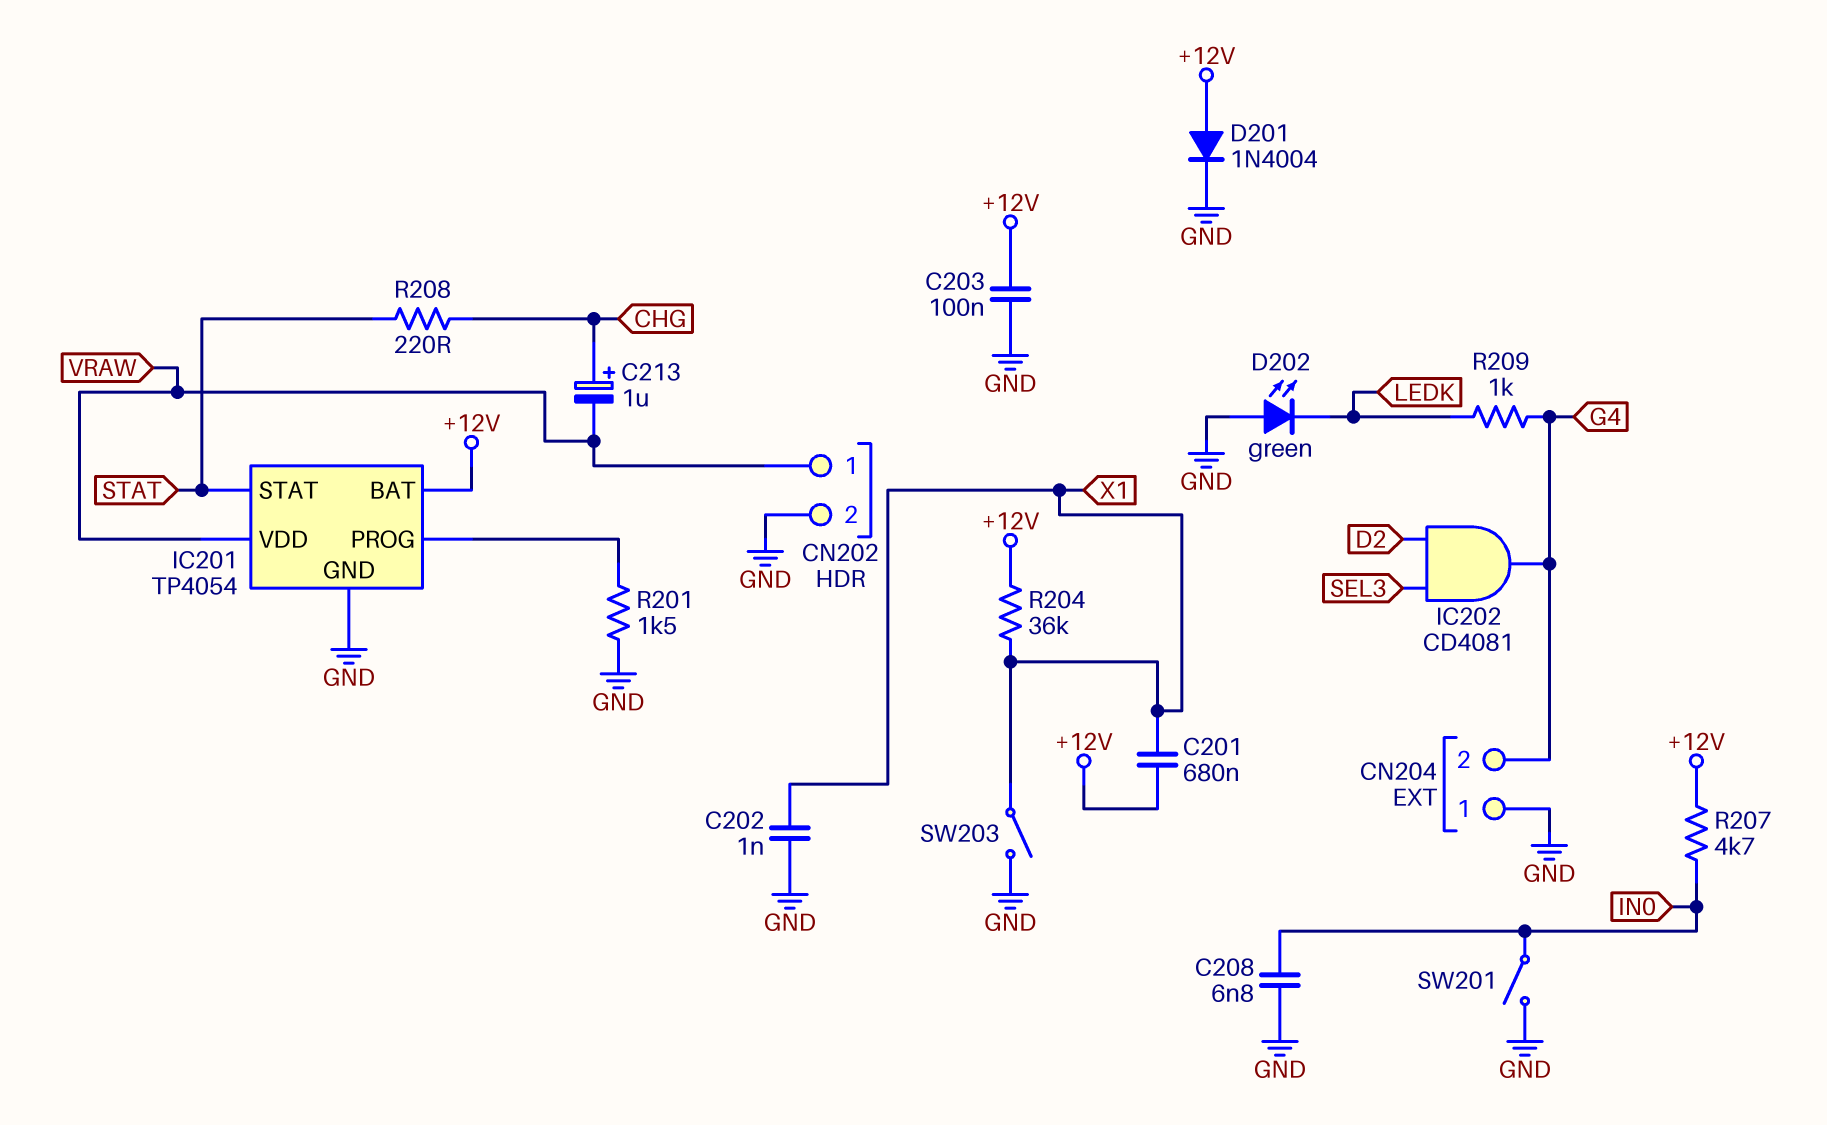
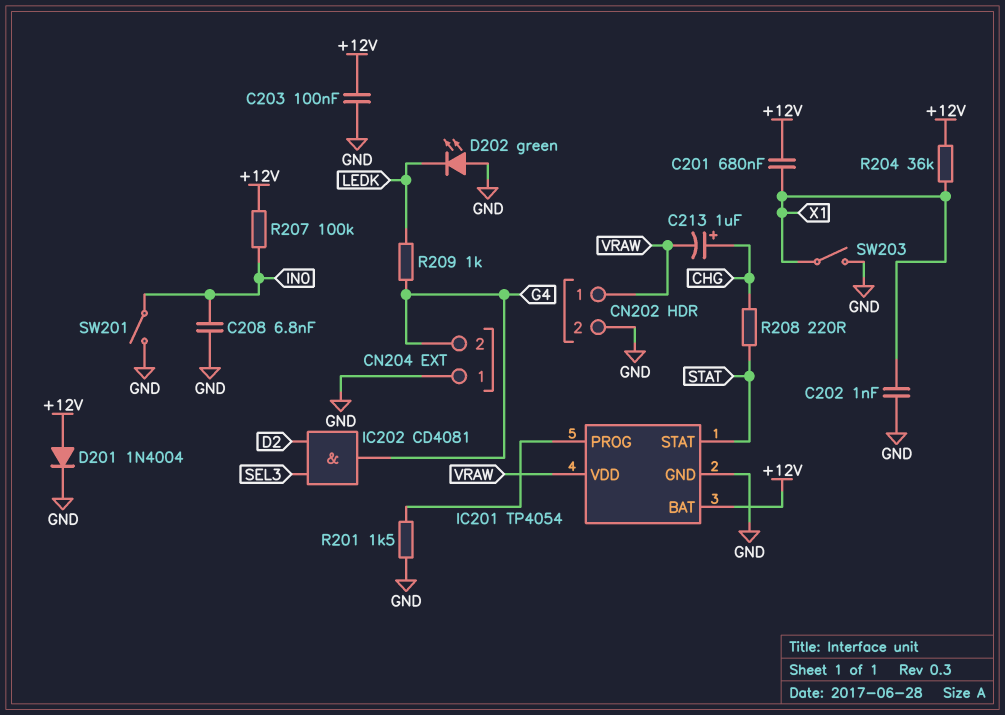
R207: 4.7k (+12V, IN0) -> 100k (+12V, IN0)

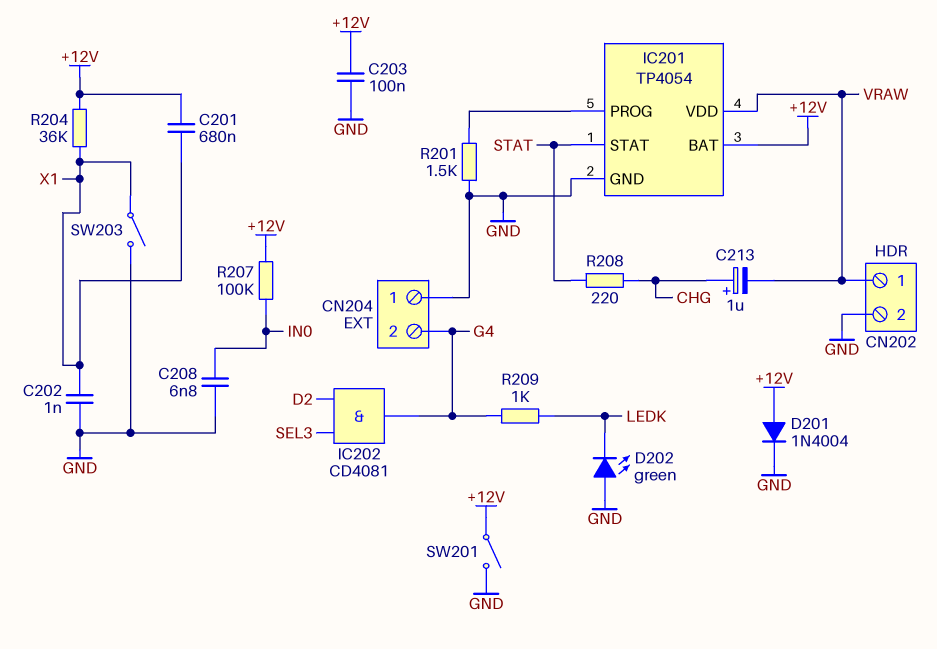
SW201: switch (GND, IN0) -> switch (+12V, GND)

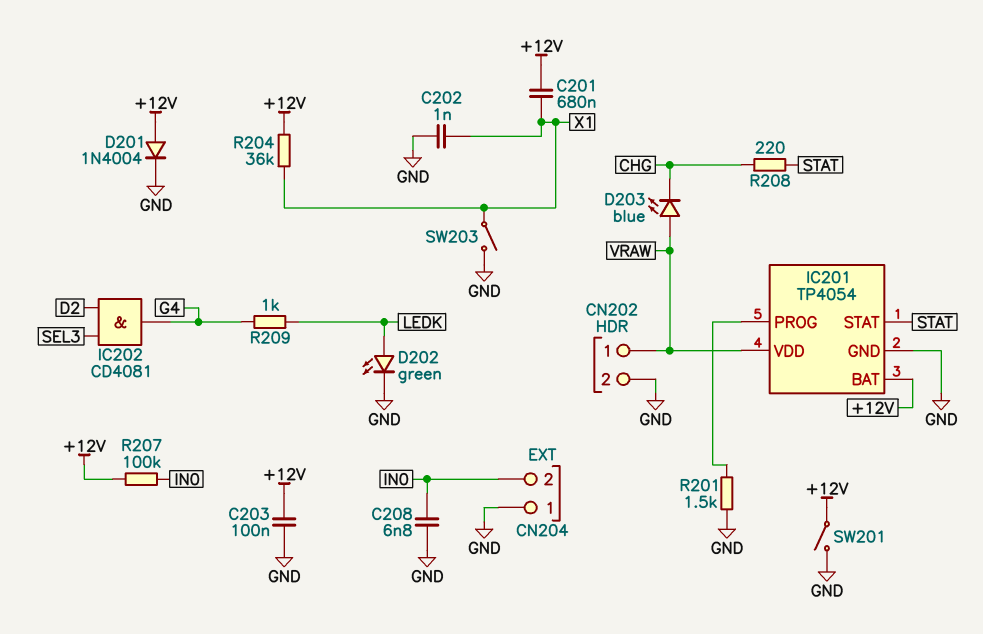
C213: 1uF (plus CHG, minus VRAW) -> none
CN204 pin 2: G4 -> IN0
D202: LED green (A GND, K LEDK) -> LED green (A LEDK, K GND)
D203: none -> LED blue (A VRAW, K CHG)

